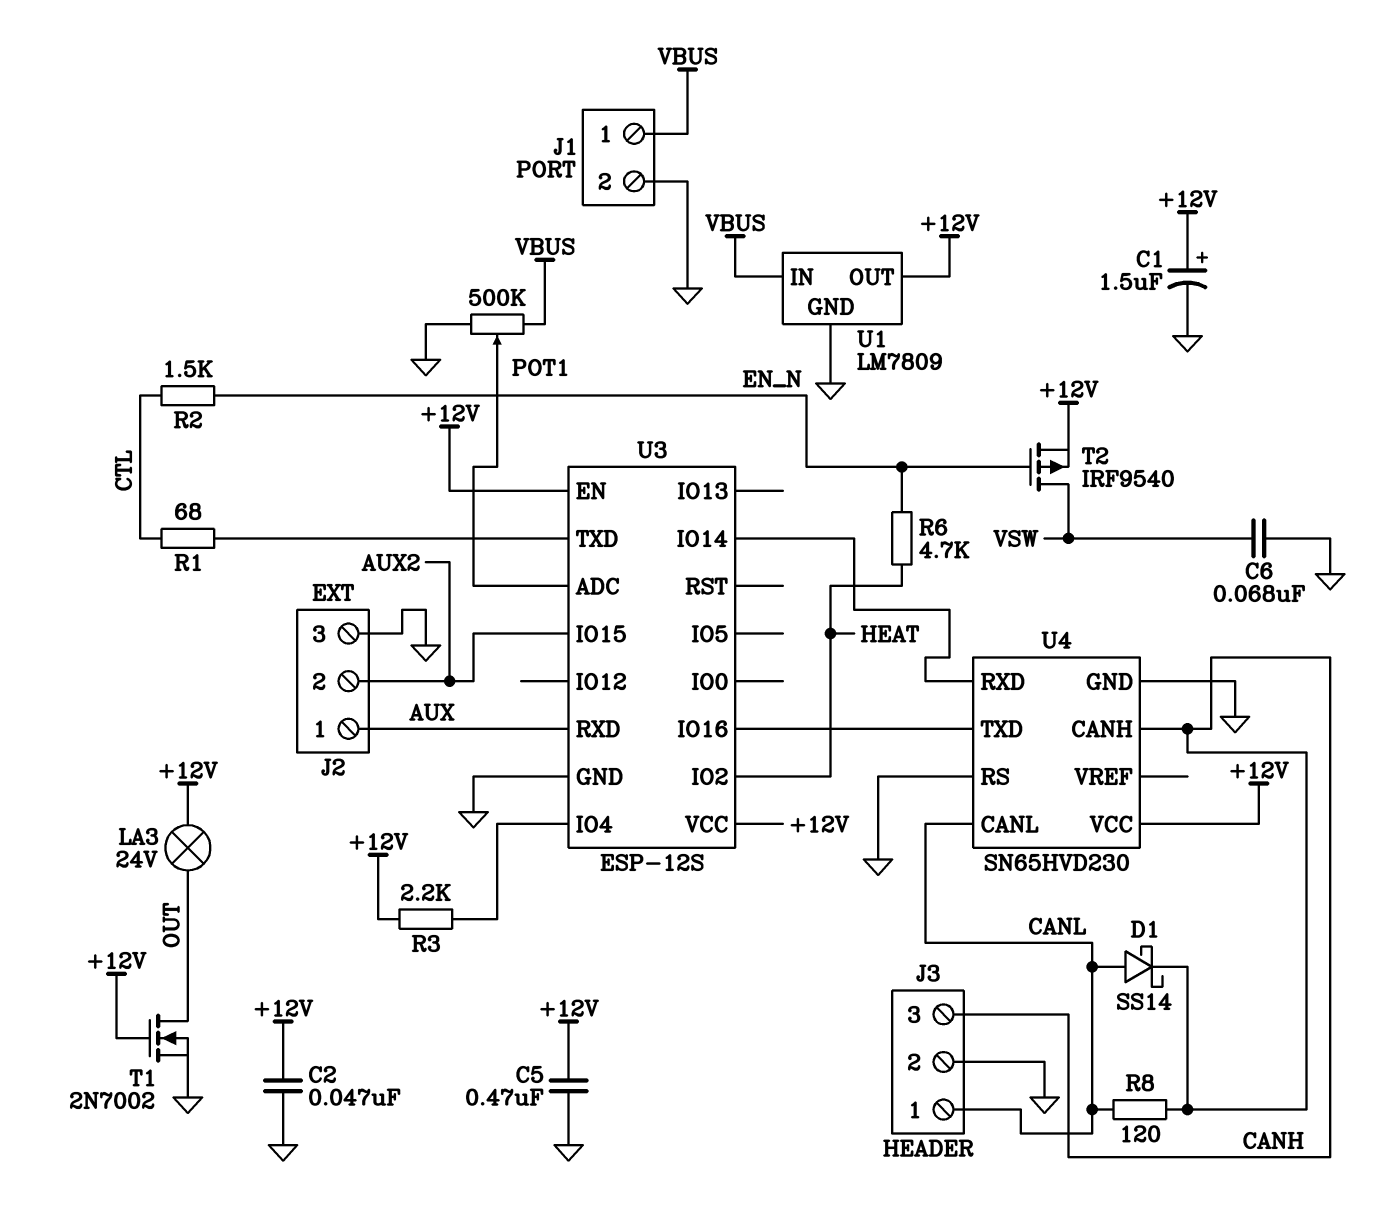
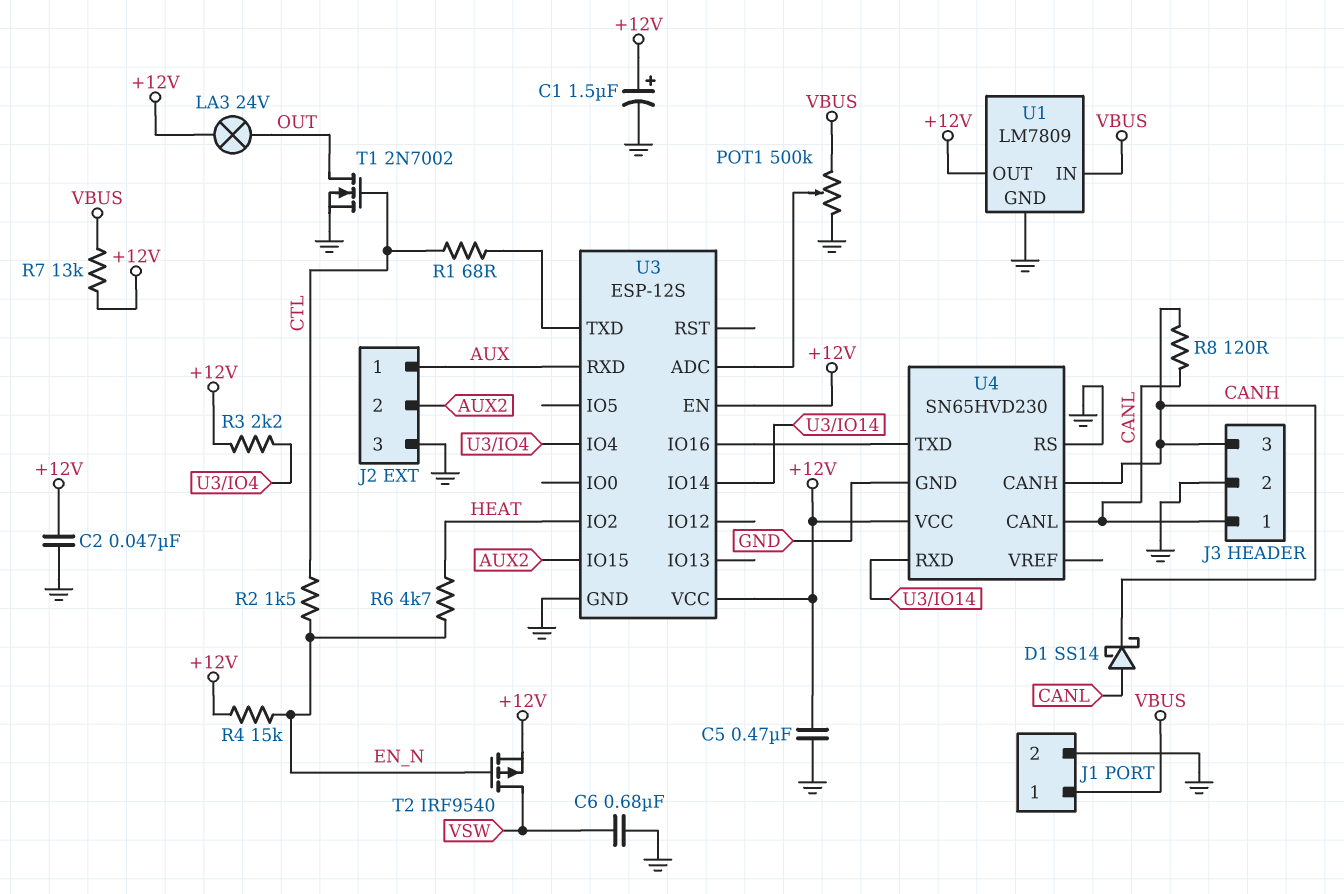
C6: 68nF (GND, VSW) -> 680nF (GND, VSW)
R4: none -> 15k (+12V, EN_N)
R7: none -> 13k (+12V, VBUS)
T1: NMOS 2N7002 (G +12V, D OUT, S GND) -> NMOS 2N7002 (G CTL, D OUT, S GND)

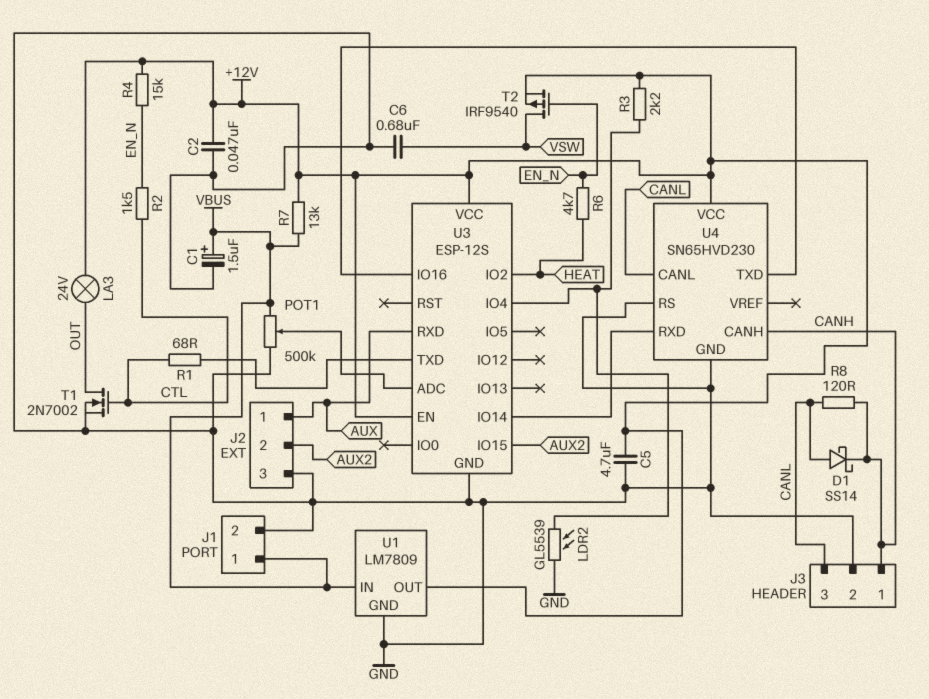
C1: 1.5uF (plus +12V, minus GND) -> 1.5uF (plus VBUS, minus GND)
C5: 470nF (+12V, GND) -> 4.7uF (+12V, GND)
J3 pin 1: CANL -> CANH
J3 pin 3: CANH -> CANL
LDR2: none -> GL5539 (GND, U3/IO4)

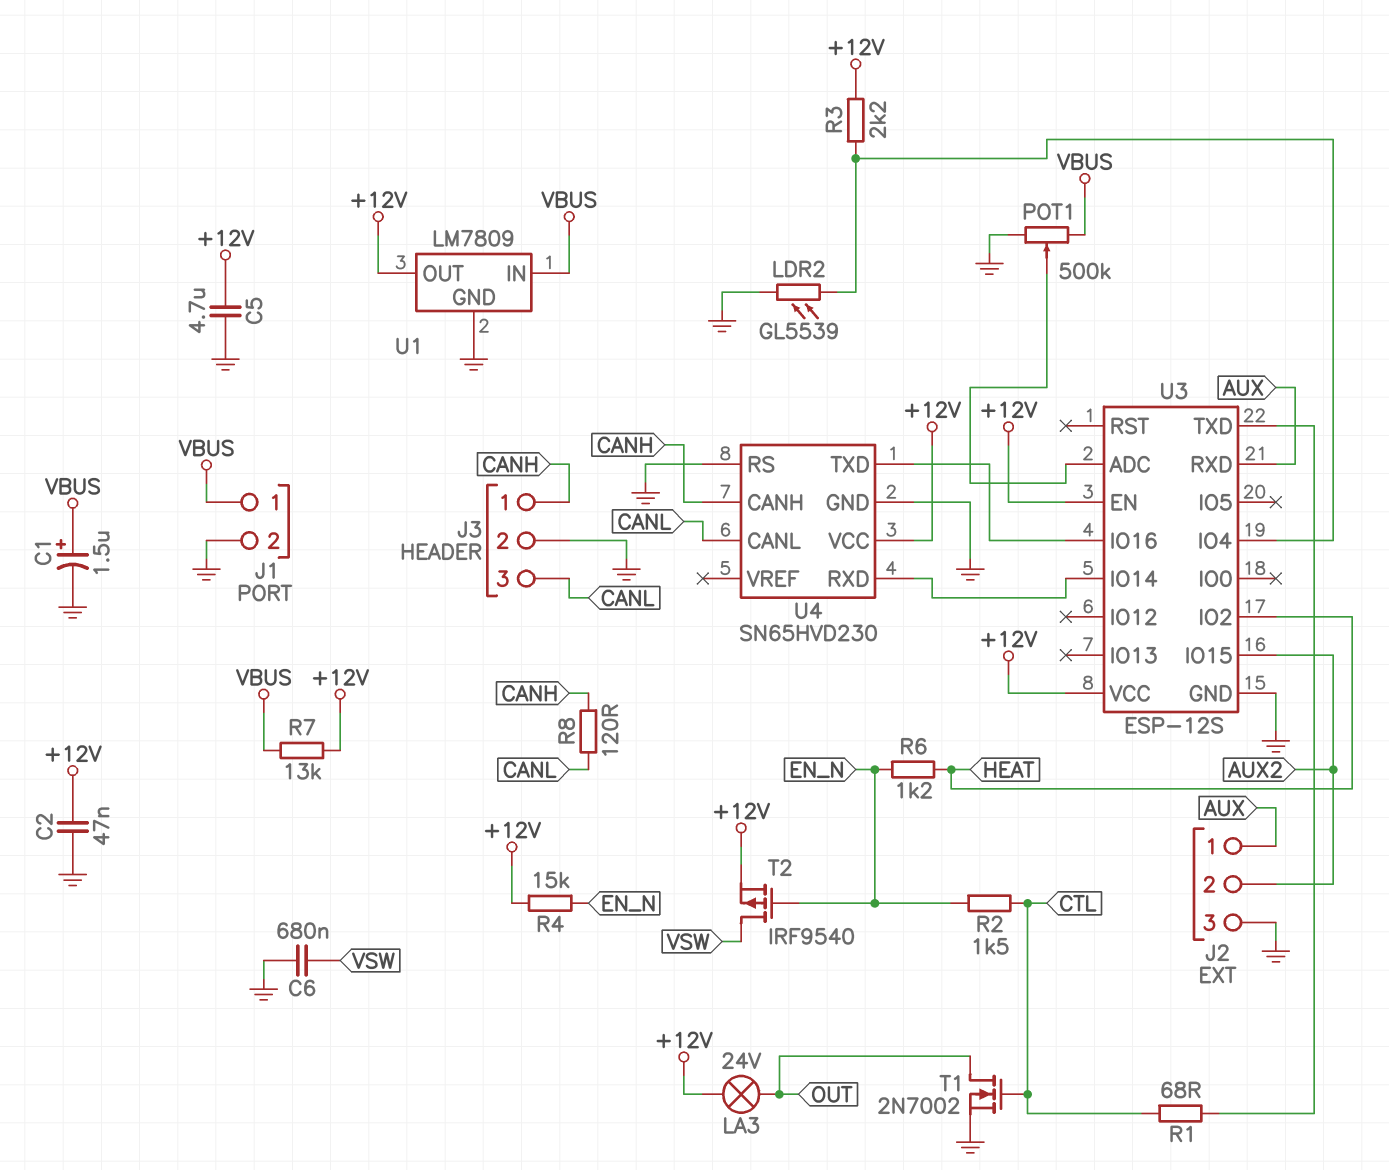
D1: schottky SS14 (A CANL, K CANH) -> none
R6: 4.7k (EN_N, HEAT) -> 1.2k (EN_N, HEAT)

